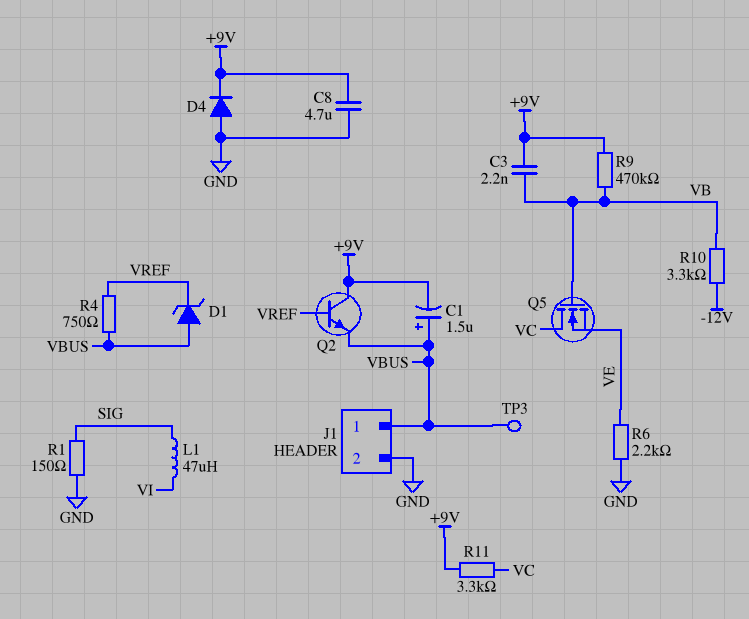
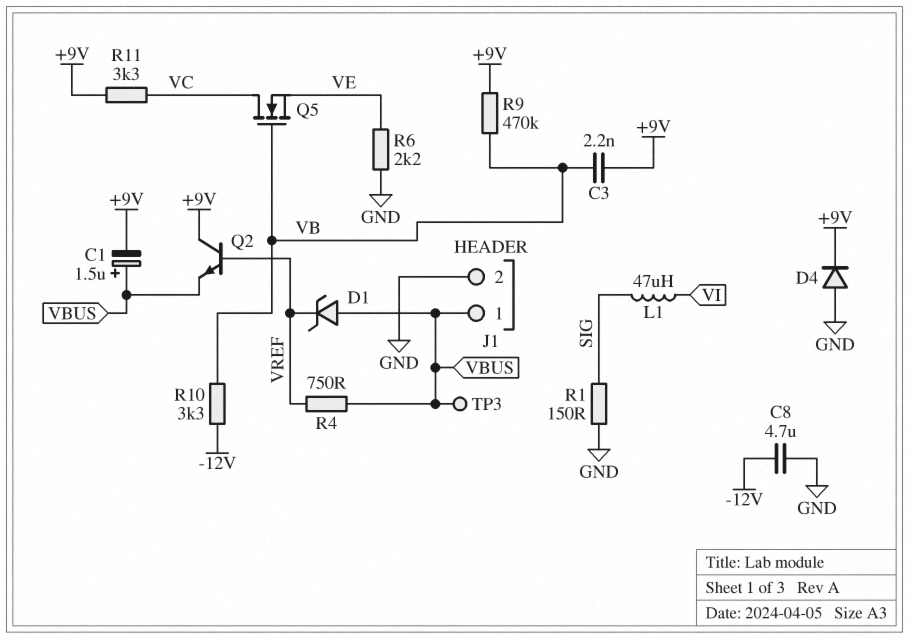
C8: 4.7uF (+9V, GND) -> 4.7uF (-12V, GND)

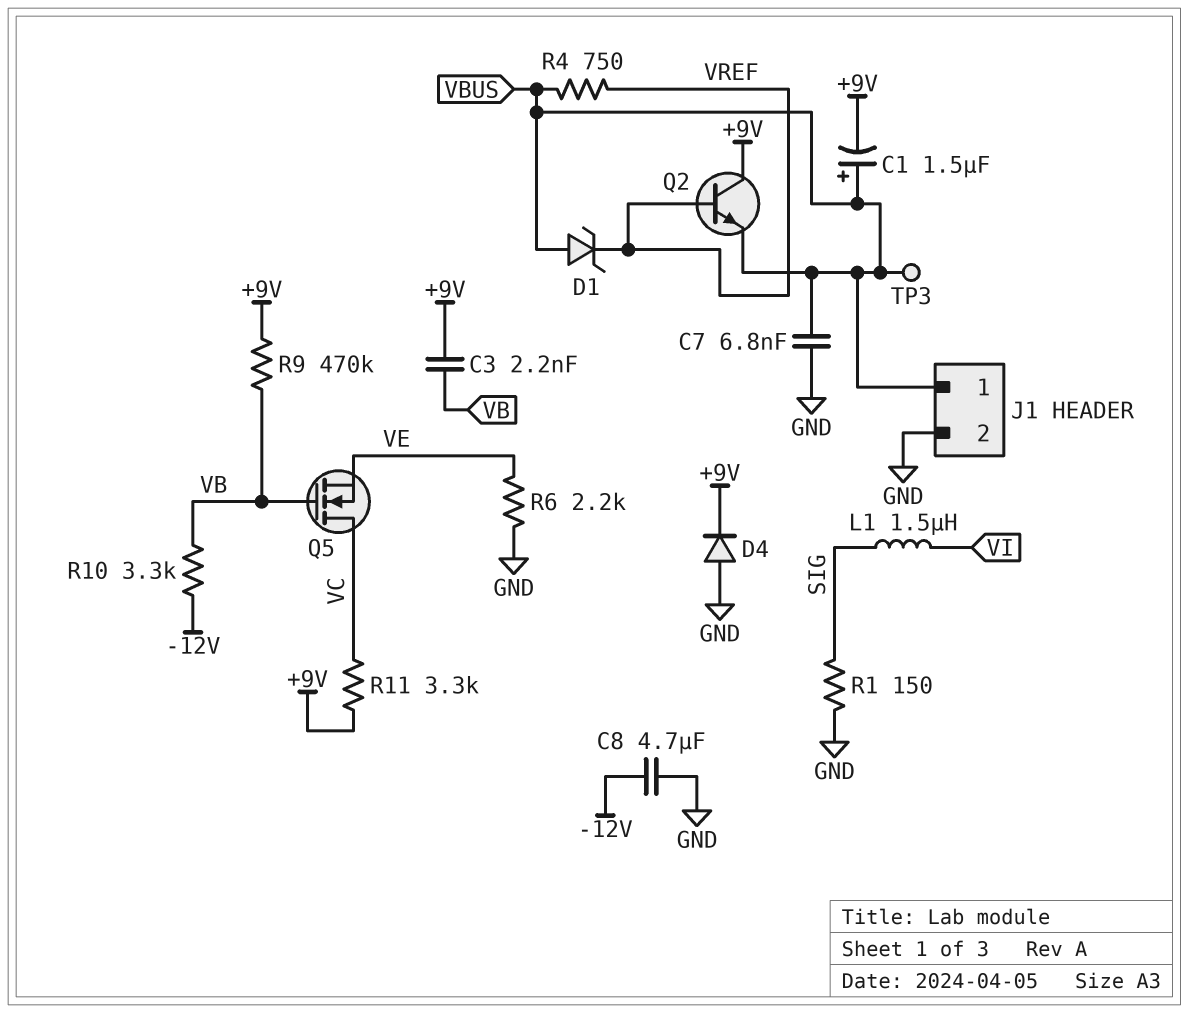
C7: none -> 6.8nF (GND, VBUS)
L1: 47uH (SIG, VI) -> 1.5uH (SIG, VI)

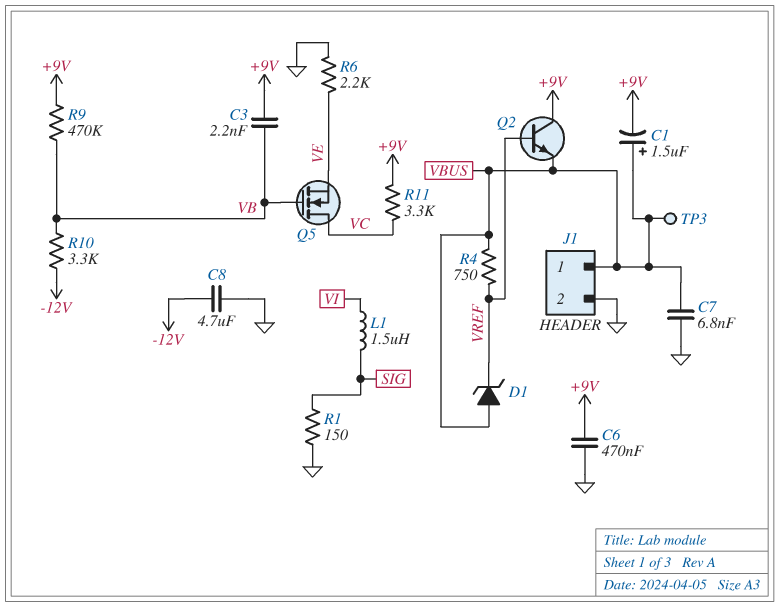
C6: none -> 470nF (+9V, GND)
D4: diode (A GND, K +9V) -> none

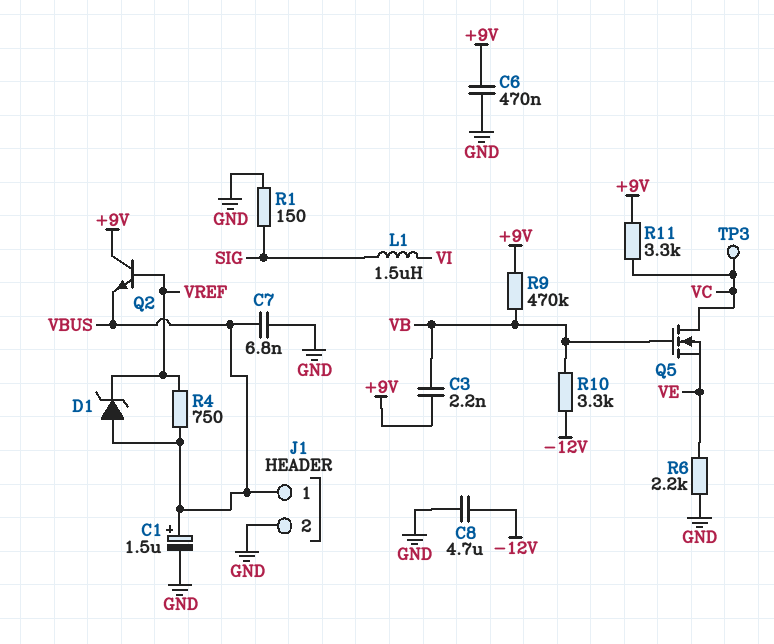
C1: 1.5uF (plus VBUS, minus +9V) -> 1.5uF (plus VBUS, minus GND)
TP3: test point (VBUS) -> test point (VC)

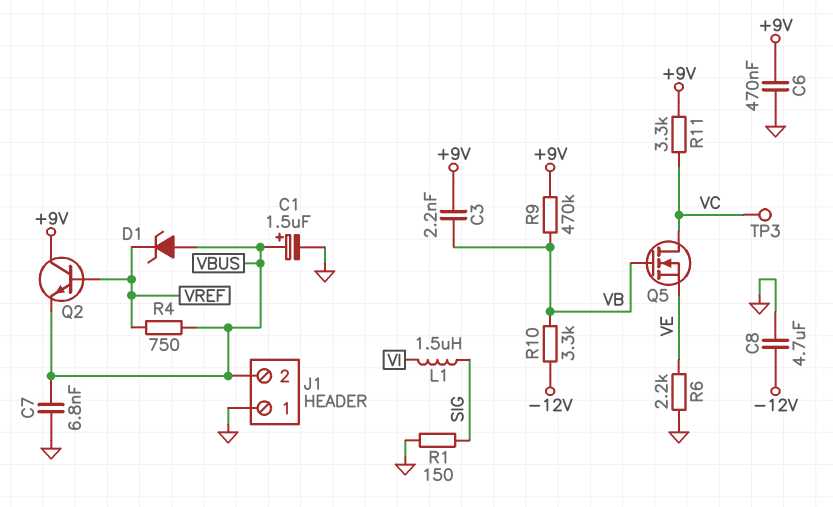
J1 pin 1: VBUS -> GND
J1 pin 2: GND -> VBUS

